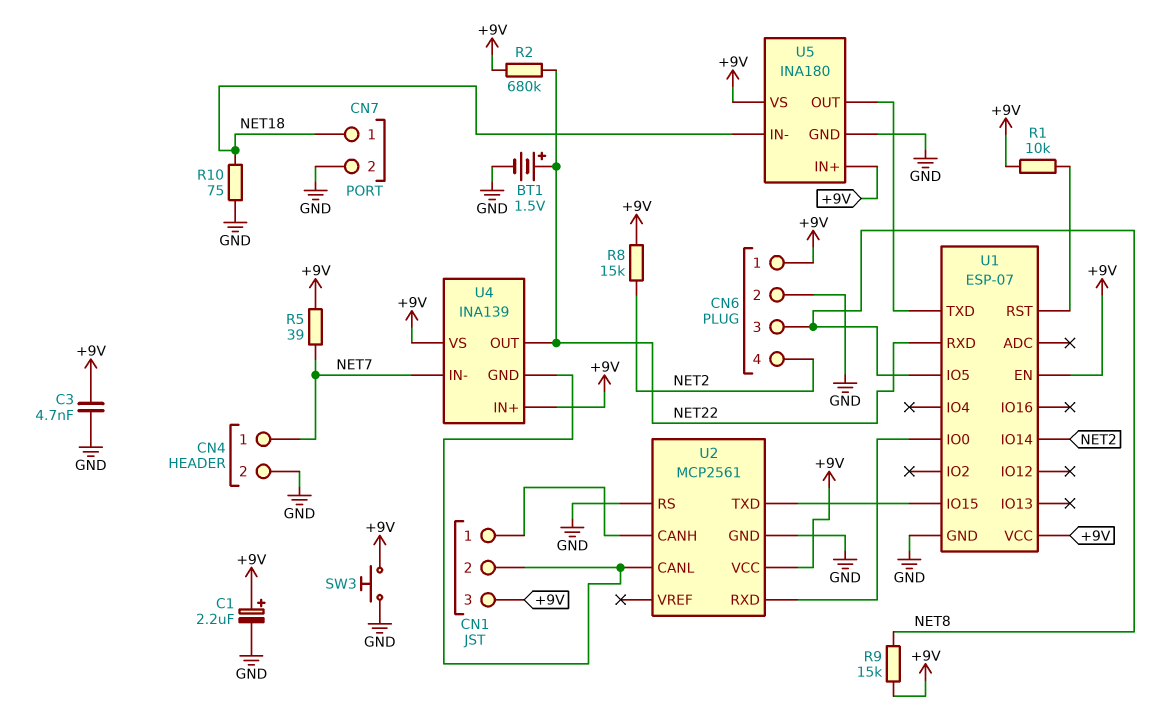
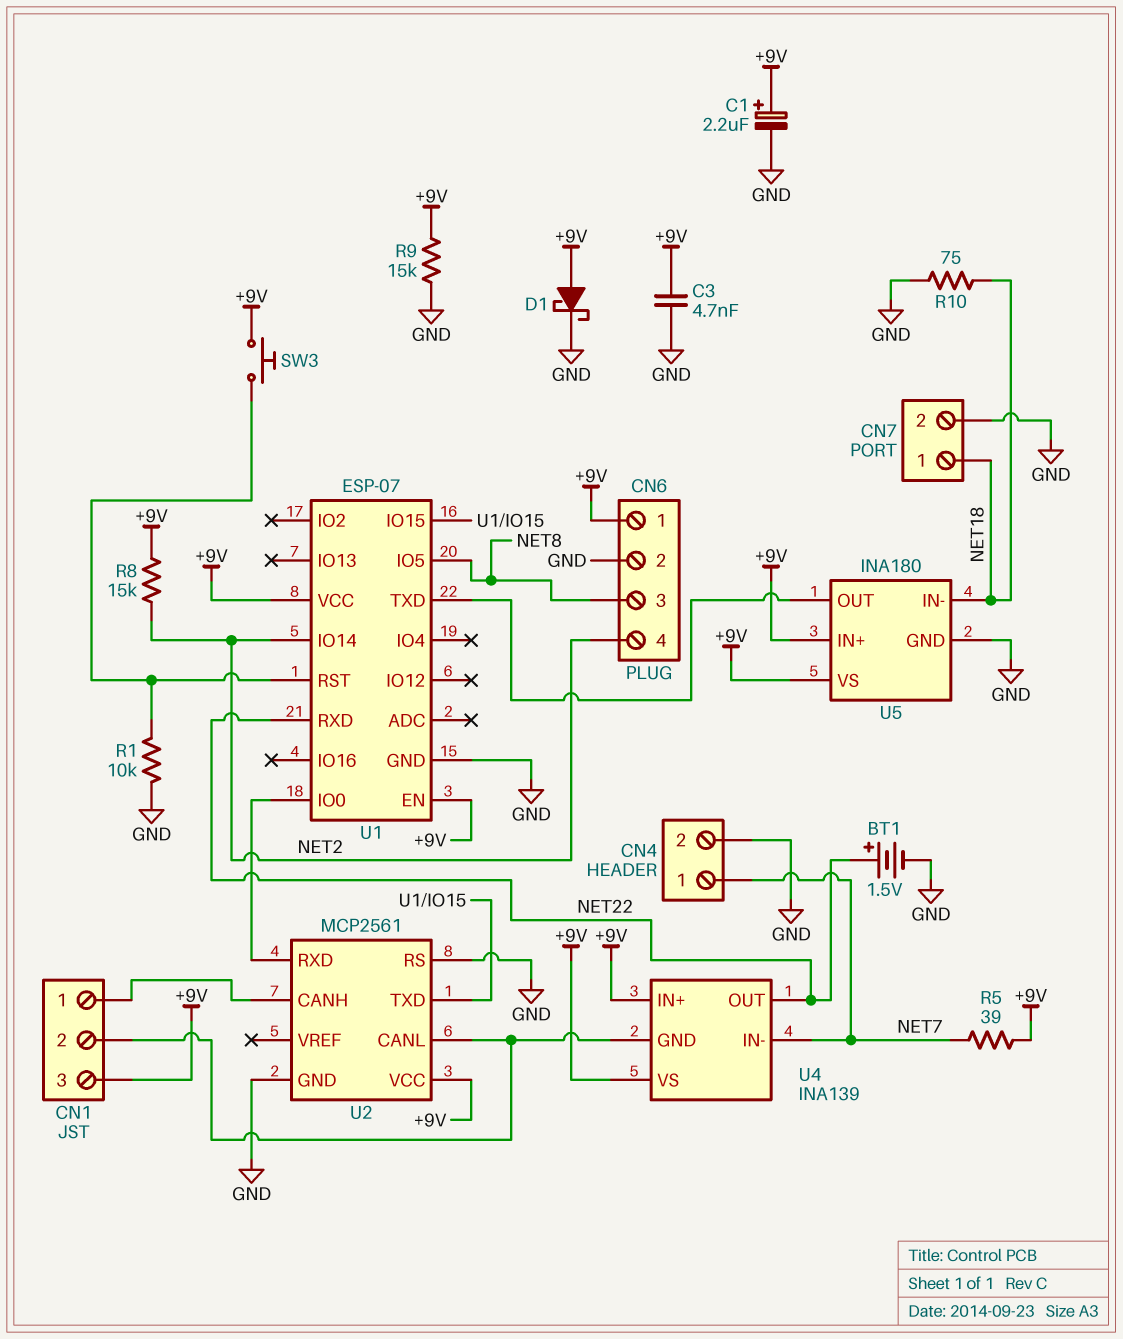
D1: none -> schottky (A +9V, K GND)
R1: 10k (+9V, U1/RST) -> 10k (GND, U1/RST)
R2: 680k (+9V, NET22) -> none
R9: 15k (+9V, NET8) -> 15k (+9V, GND)
SW3: button (+9V, GND) -> button (+9V, U1/RST)

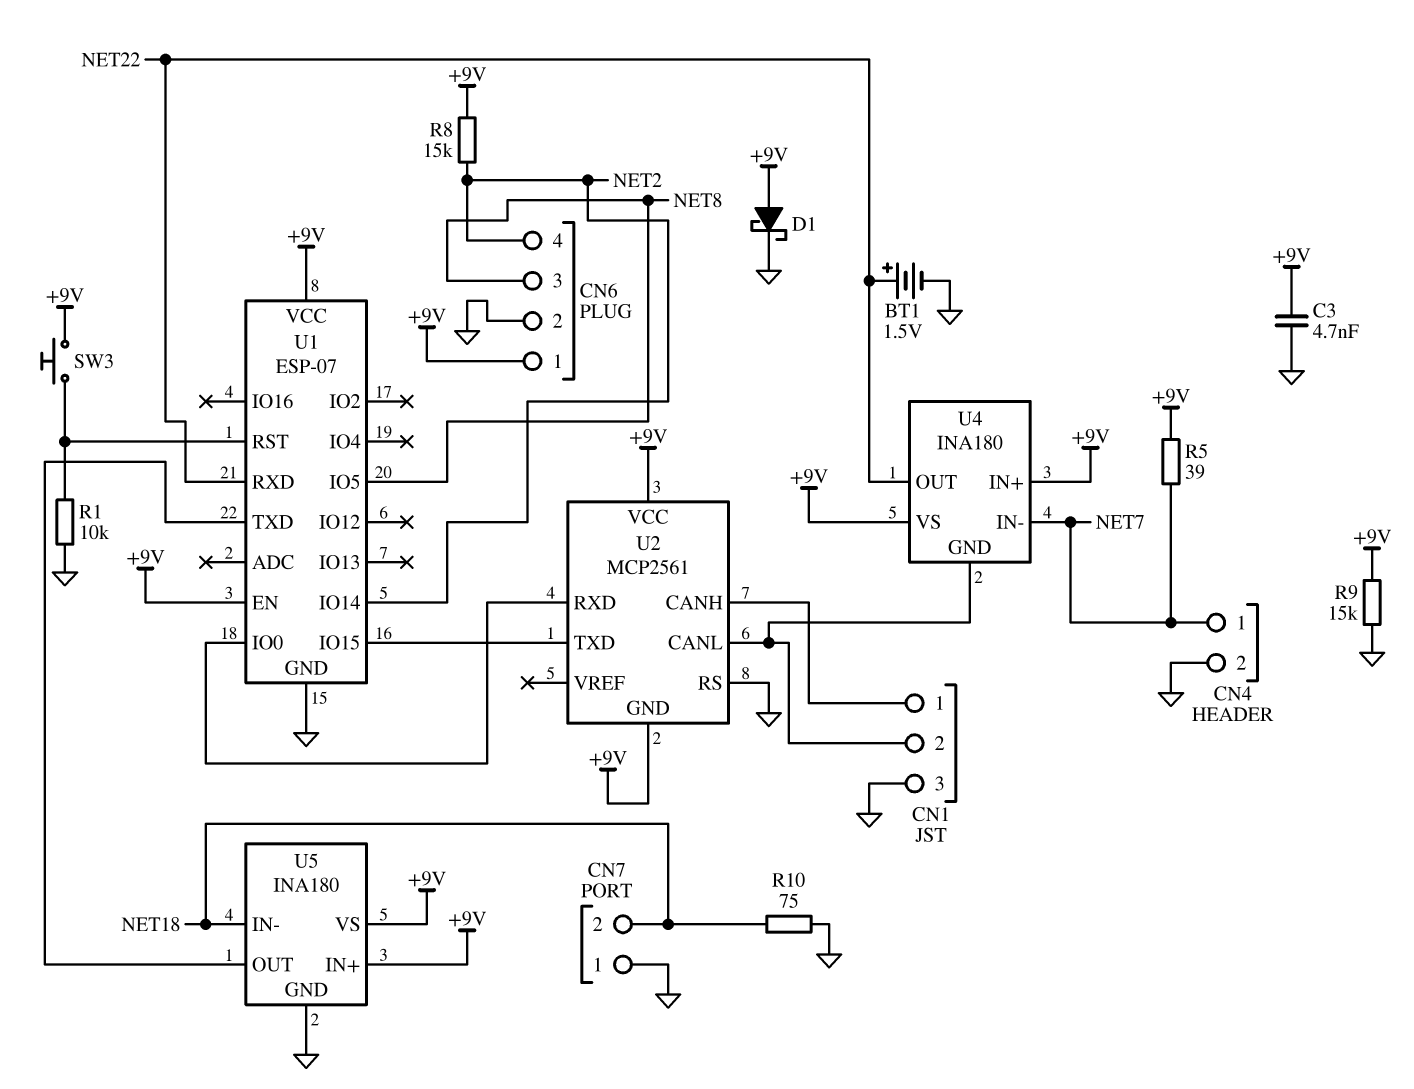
C1: 2.2uF (plus +9V, minus GND) -> none
CN1 pin 3: +9V -> GND
CN7 pin 1: NET18 -> GND
CN7 pin 2: GND -> NET18
U2 pin GND: GND -> +9V
U4: INA139 -> INA180

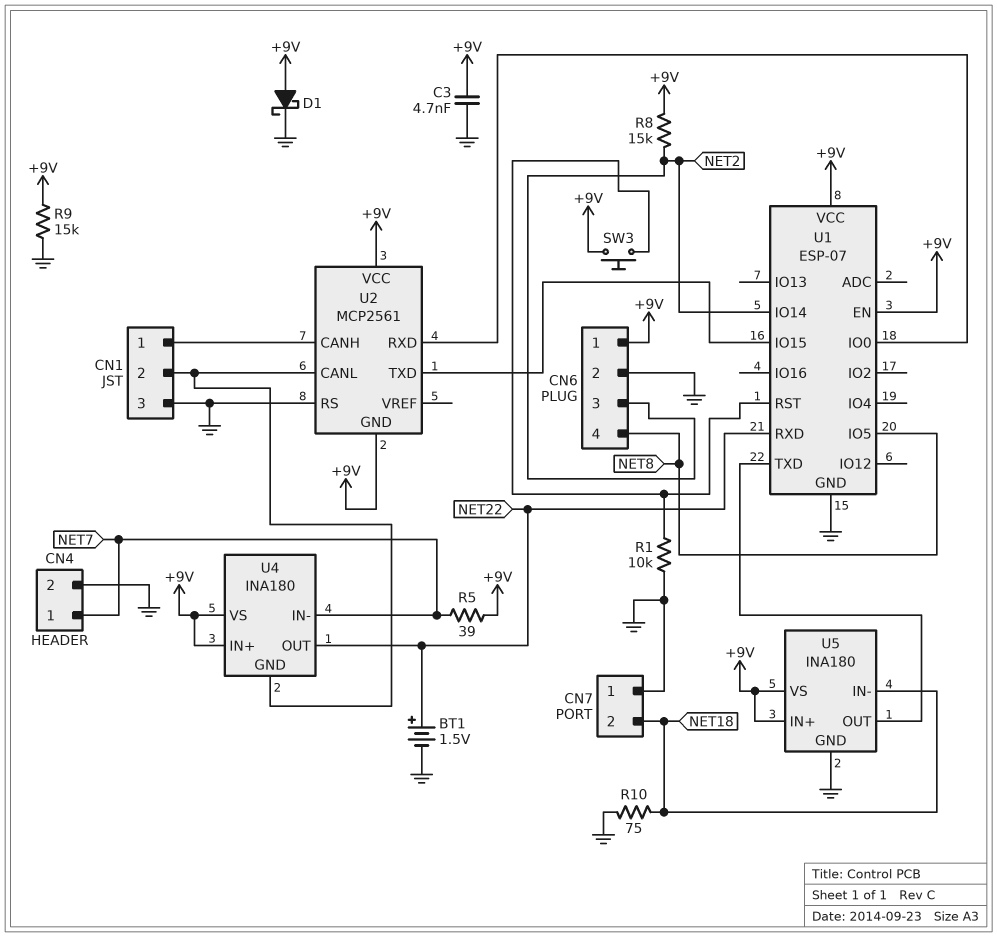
CN6 pin 3: NET8 -> NET2
CN6 pin 4: NET2 -> NET8

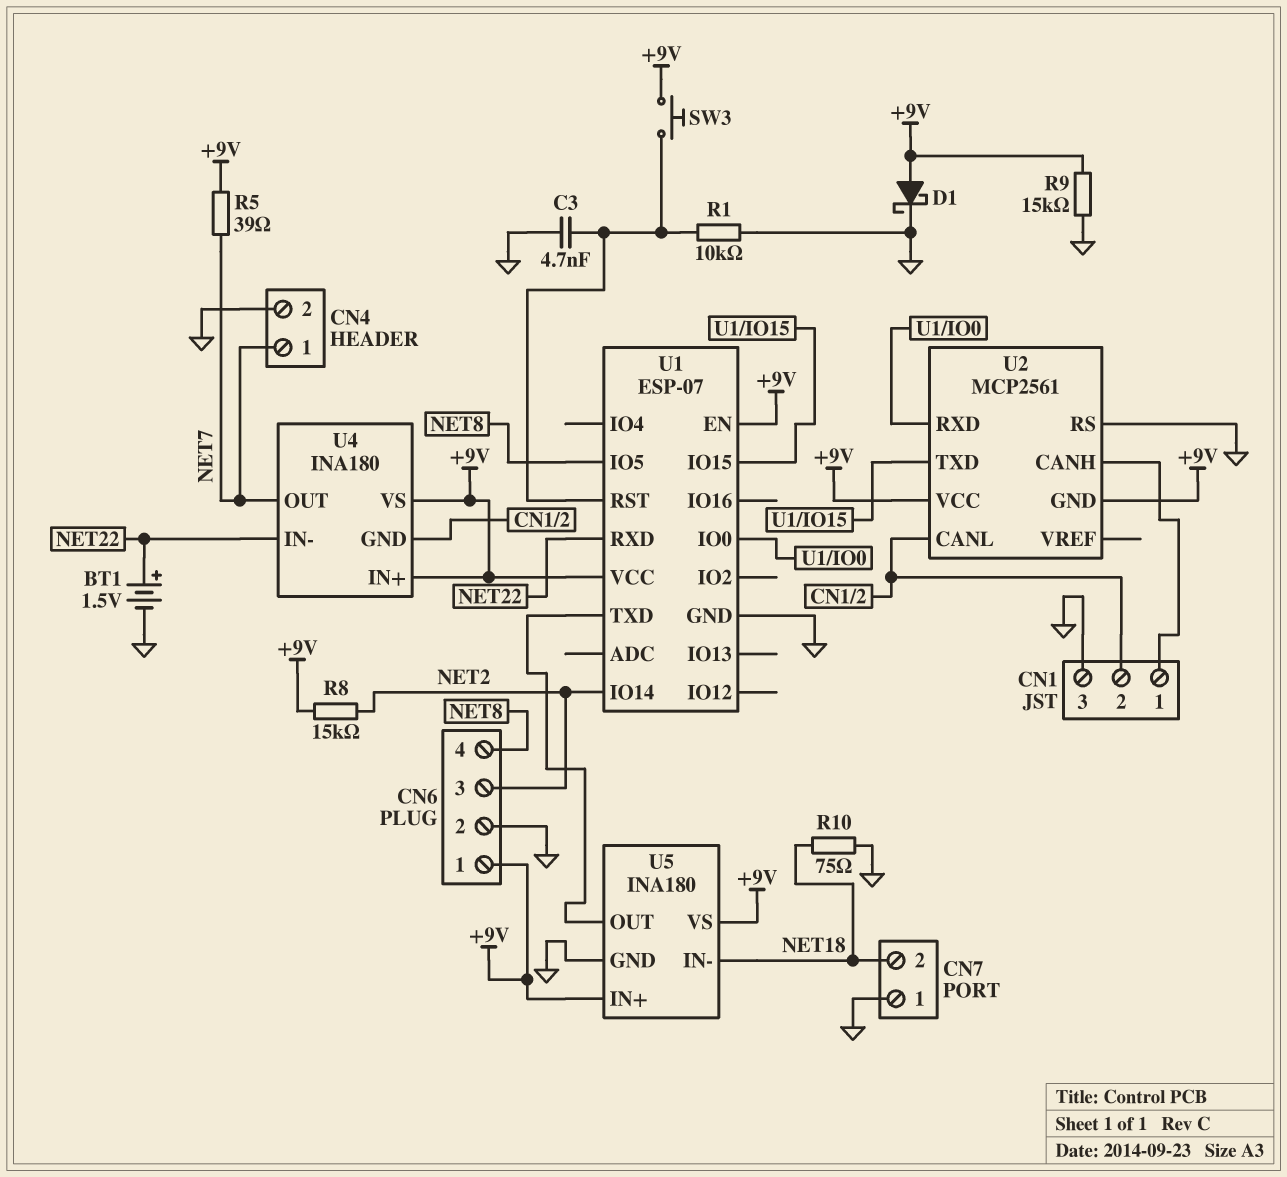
C3: 4.7nF (+9V, GND) -> 4.7nF (GND, U1/RST)
U4 pin IN-: NET7 -> NET22
U4 pin OUT: NET22 -> NET7

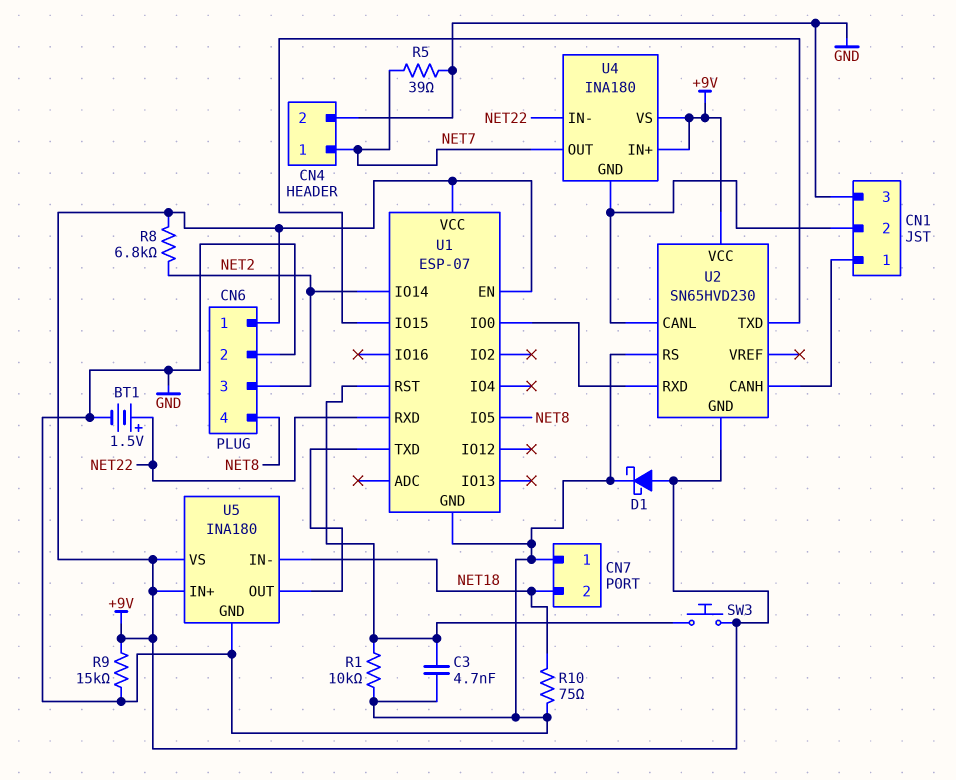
R5: 39 (+9V, NET7) -> 39 (GND, NET7)
R8: 15k (+9V, NET2) -> 6.8k (+9V, NET2)
U2: MCP2561 -> SN65HVD230

